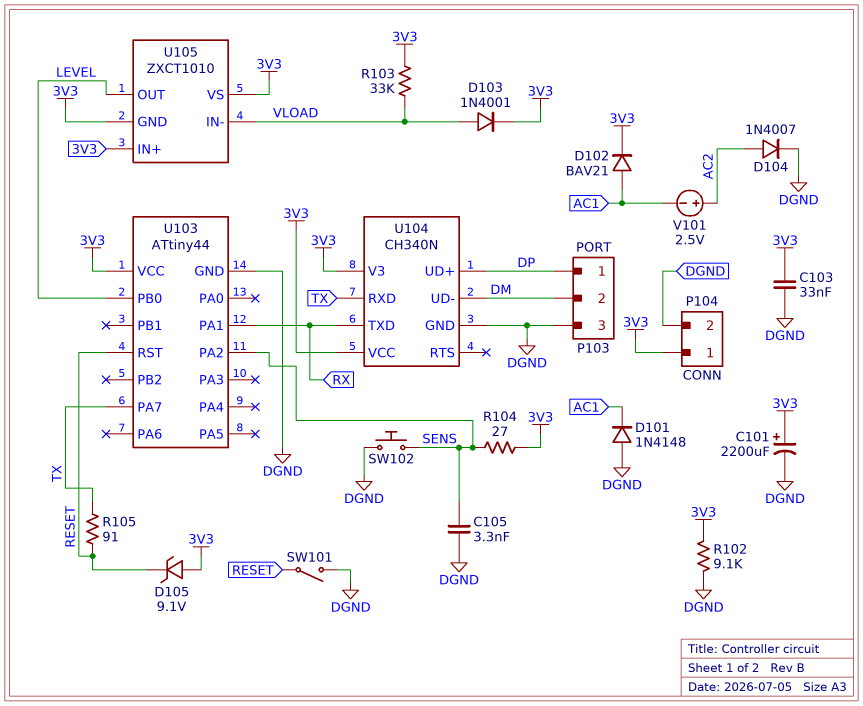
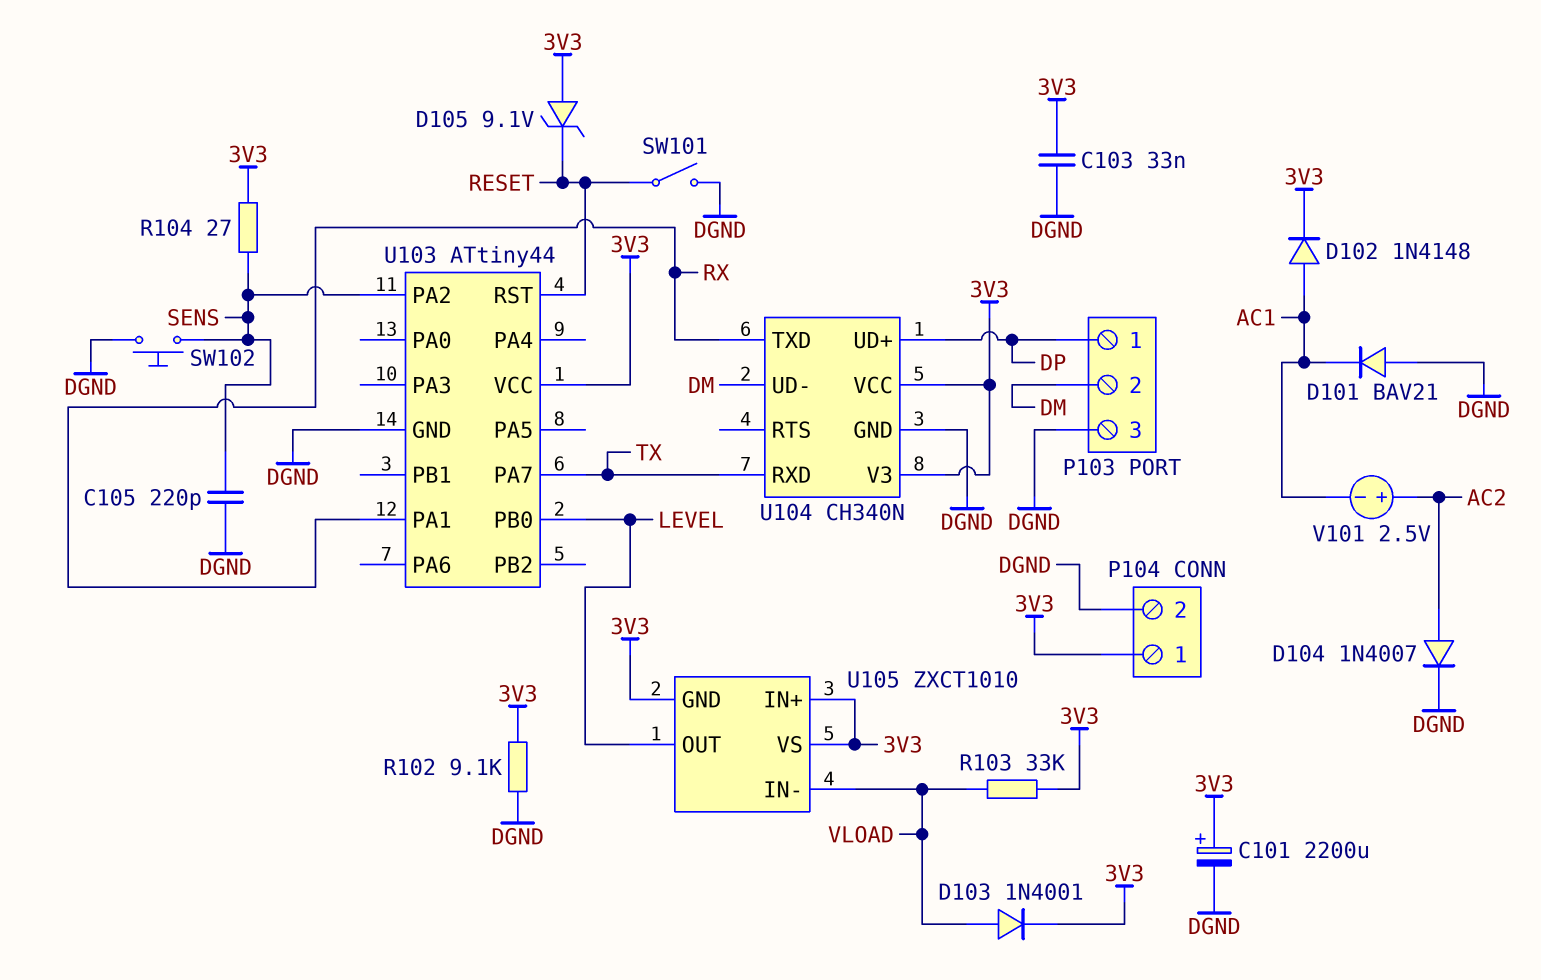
C105: 3.3nF (DGND, SENS) -> 220pF (DGND, SENS)
D101: diode 1N4148 (A DGND, K AC1) -> diode BAV21 (A DGND, K AC1)
D102: diode BAV21 (A AC1, K 3V3) -> diode 1N4148 (A AC1, K 3V3)
R105: 91 (RESET, TX) -> none

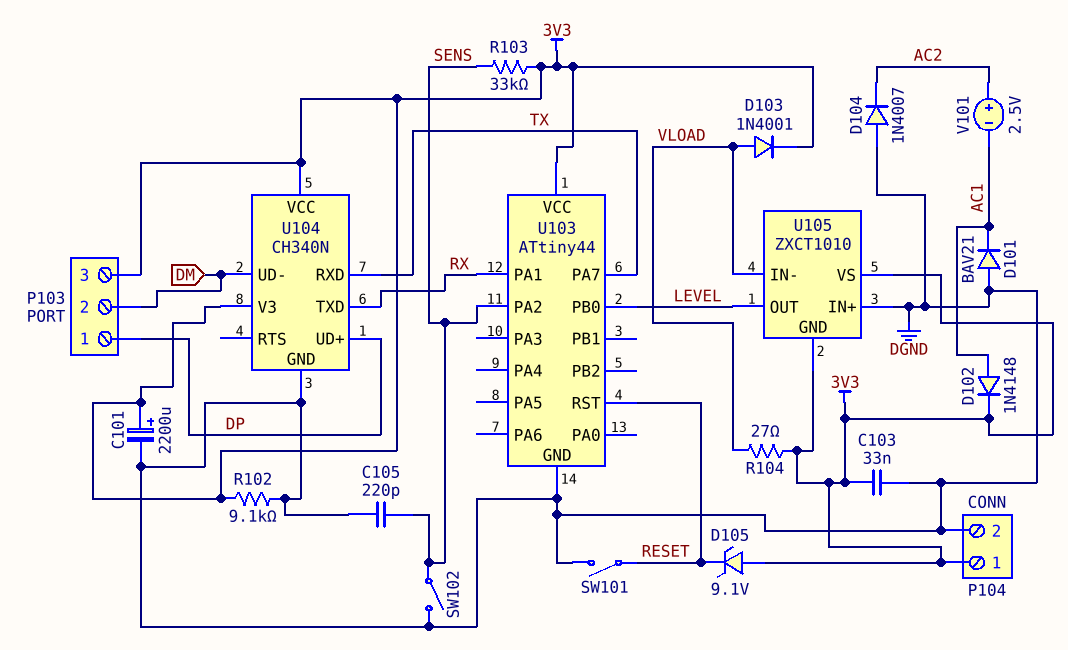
D104: diode 1N4007 (A AC2, K DGND) -> diode 1N4007 (A DGND, K AC2)
P103 pin 3: DGND -> 3V3
R103: 33k (3V3, VLOAD) -> 33k (3V3, SENS)
R104: 27 (3V3, SENS) -> 27 (3V3, VLOAD)
SW102: button (DGND, SENS) -> switch (DGND, SENS)
U105 pin IN+: 3V3 -> DGND

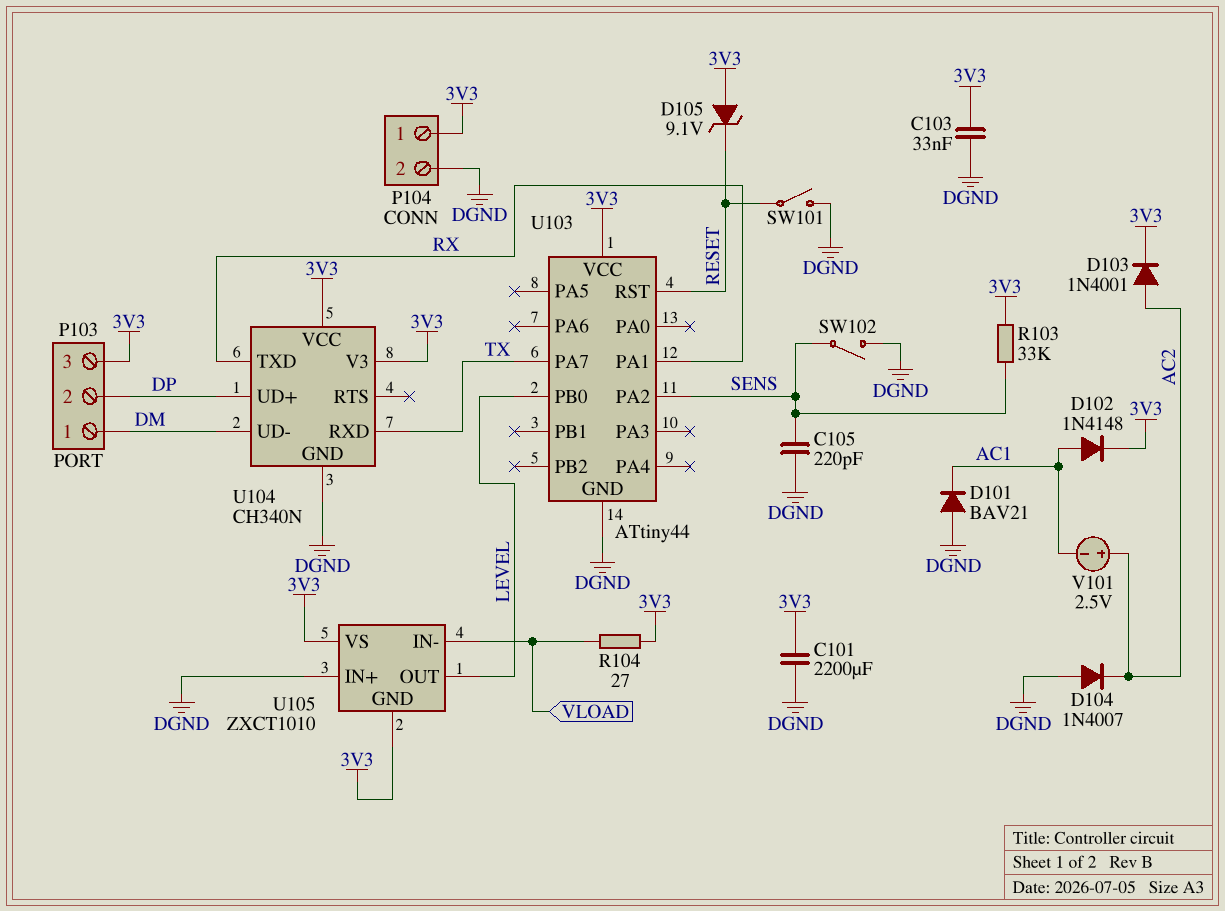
C101: 2200uF (plus 3V3, minus DGND) -> 2200uF (3V3, DGND)
D103: diode 1N4001 (A VLOAD, K 3V3) -> diode 1N4001 (A AC2, K 3V3)
P103 pin 1: DP -> DM
P103 pin 2: DM -> DP
R102: 9.1k (3V3, DGND) -> none

